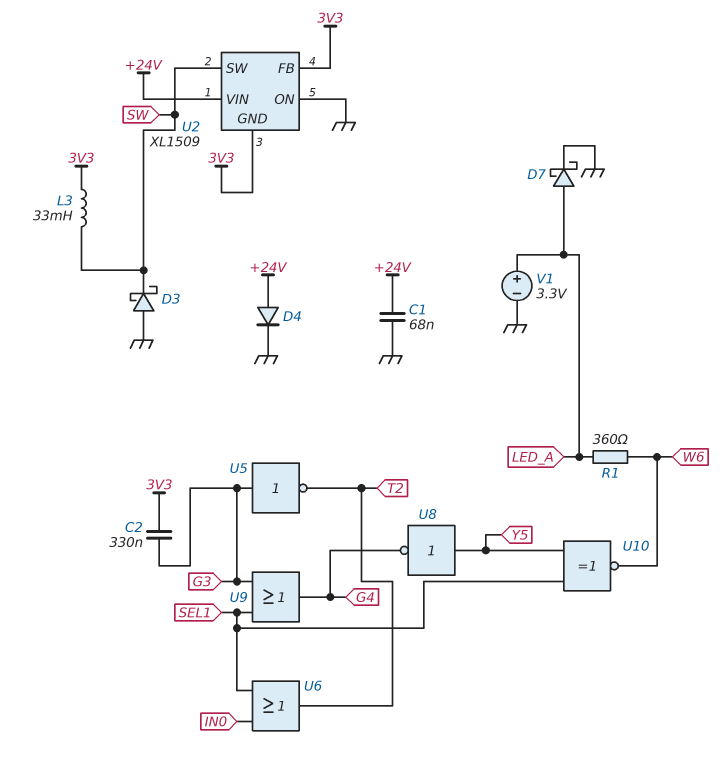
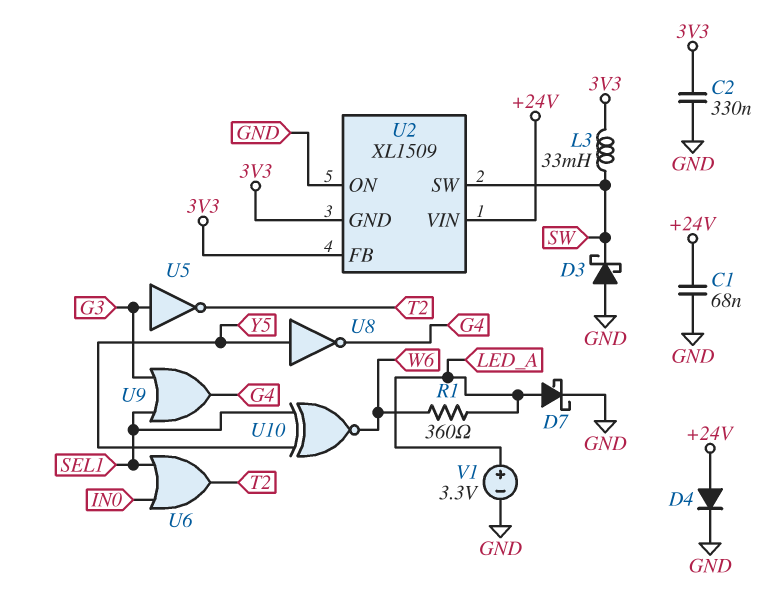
C2: 330nF (3V3, G3) -> 330nF (3V3, GND)

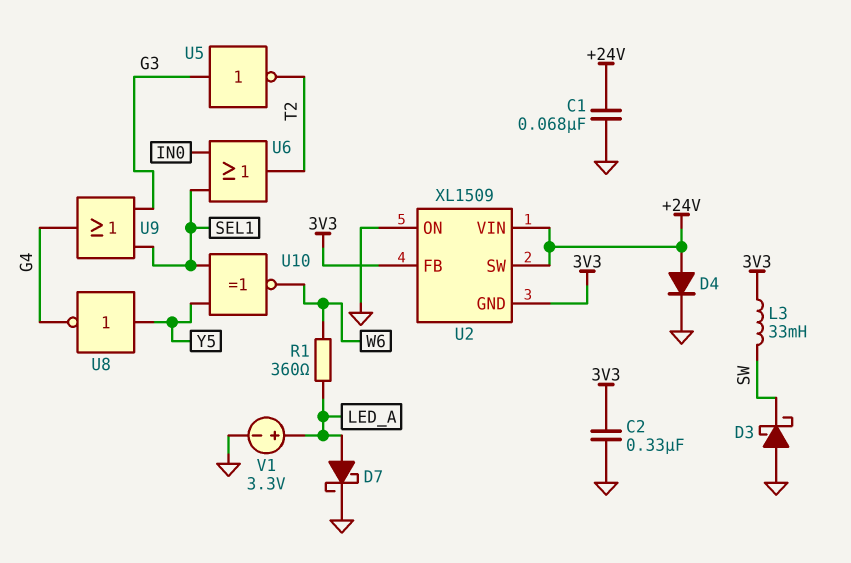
U2 pin SW: SW -> +24V

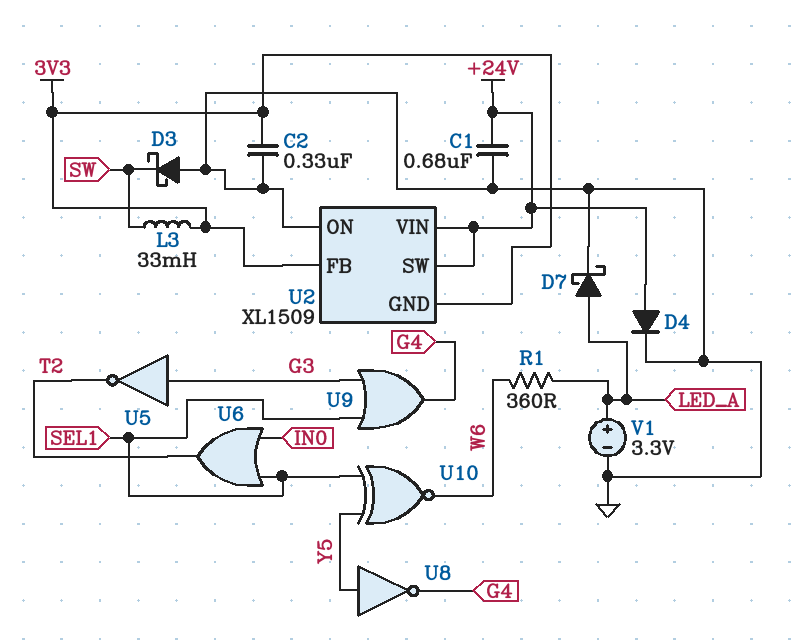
C1: 68nF (+24V, GND) -> 680nF (+24V, GND)

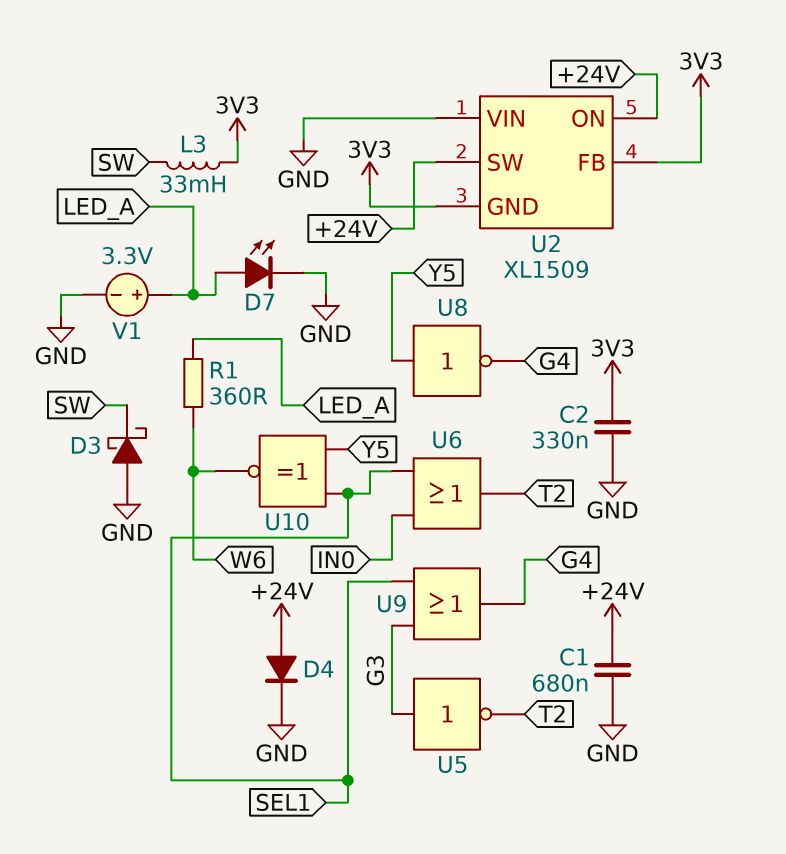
D7: schottky (A LED_A, K GND) -> LED (A LED_A, K GND)
U2 pin ON: GND -> +24V
U2 pin VIN: +24V -> GND

